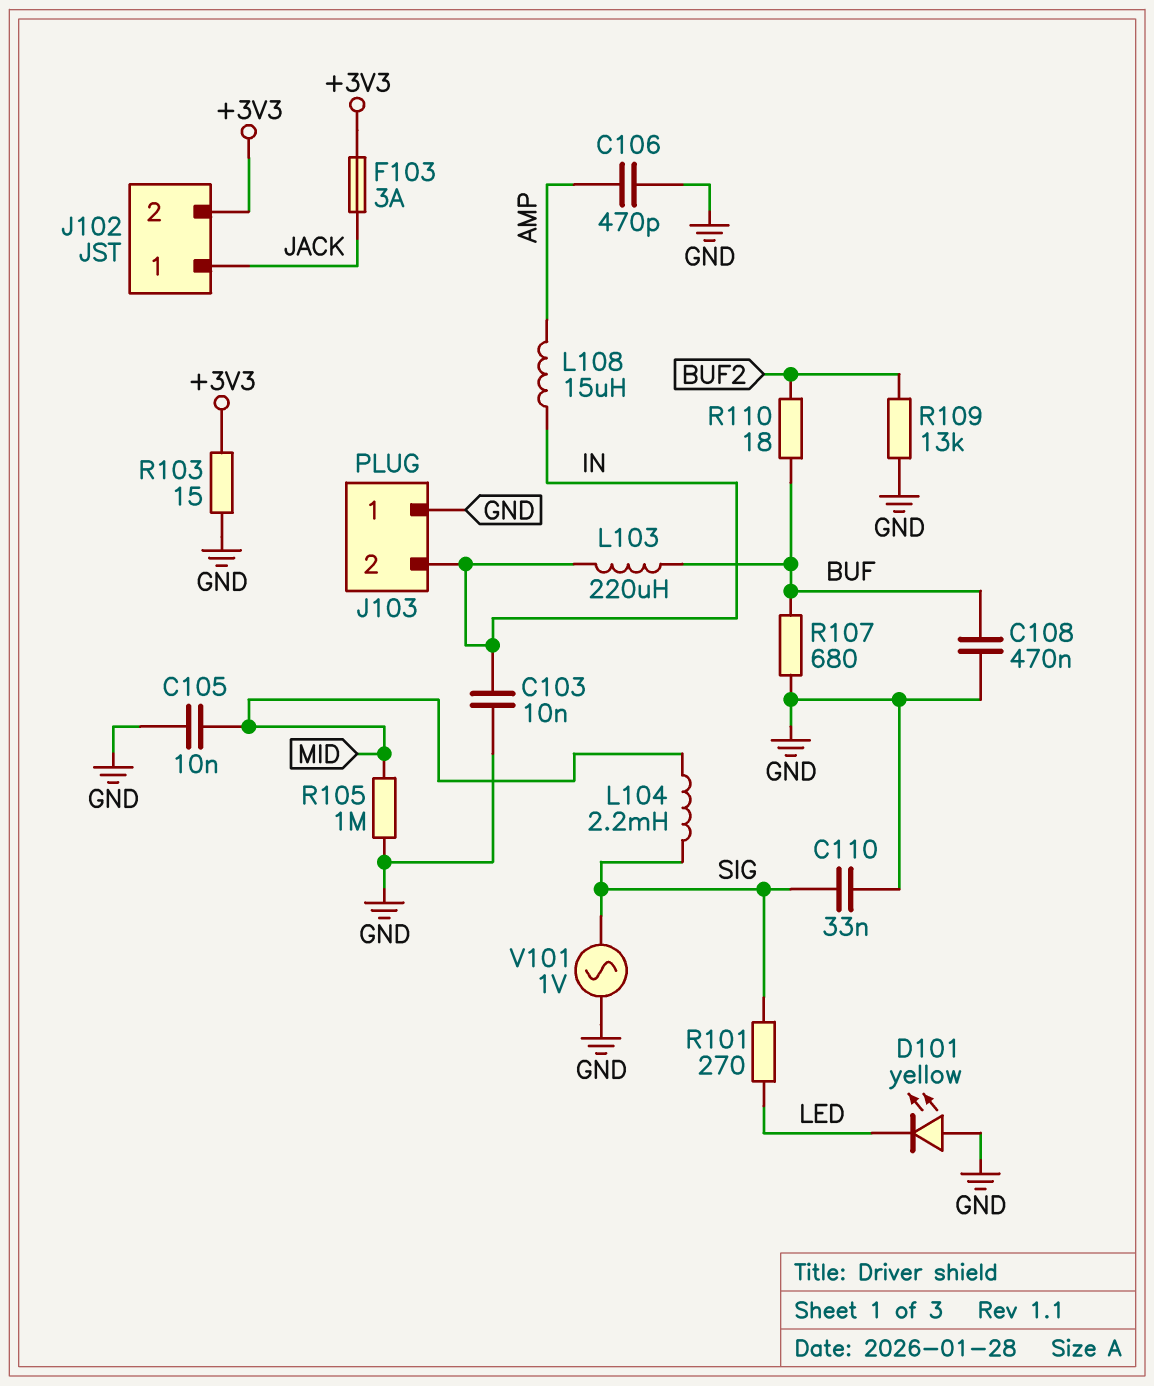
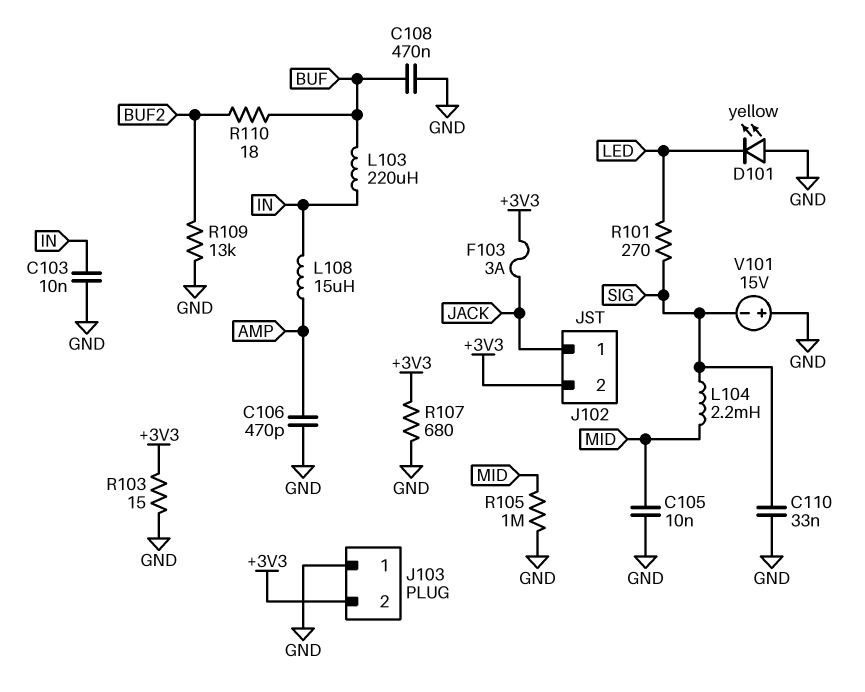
J103 pin 2: IN -> +3V3
R107: 680 (BUF, GND) -> 680 (+3V3, GND)
V101: AC 1V (GND, SIG) -> 15V (plus GND, minus SIG)

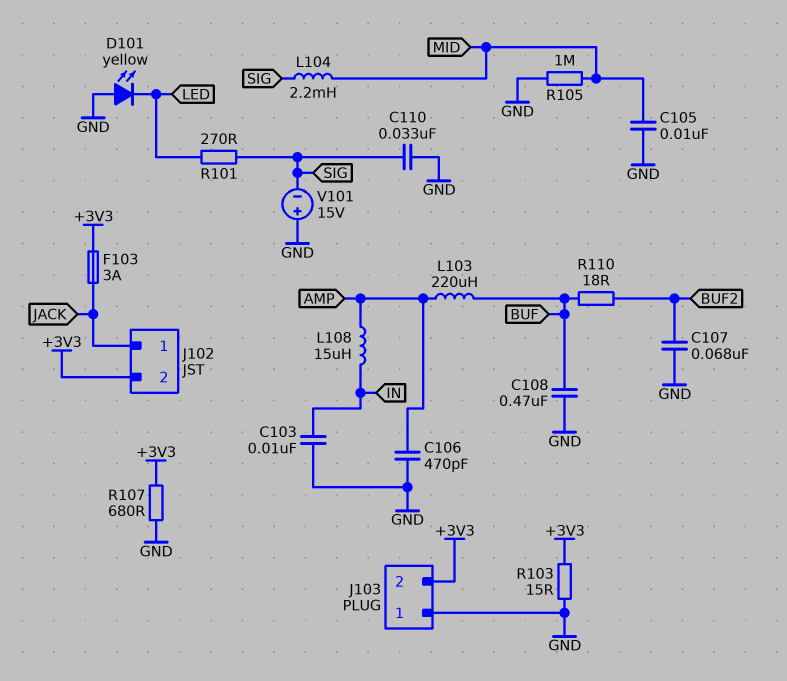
C107: none -> 68nF (BUF2, GND)
L103: 220uH (BUF, IN) -> 220uH (AMP, BUF)
R109: 13k (BUF2, GND) -> none

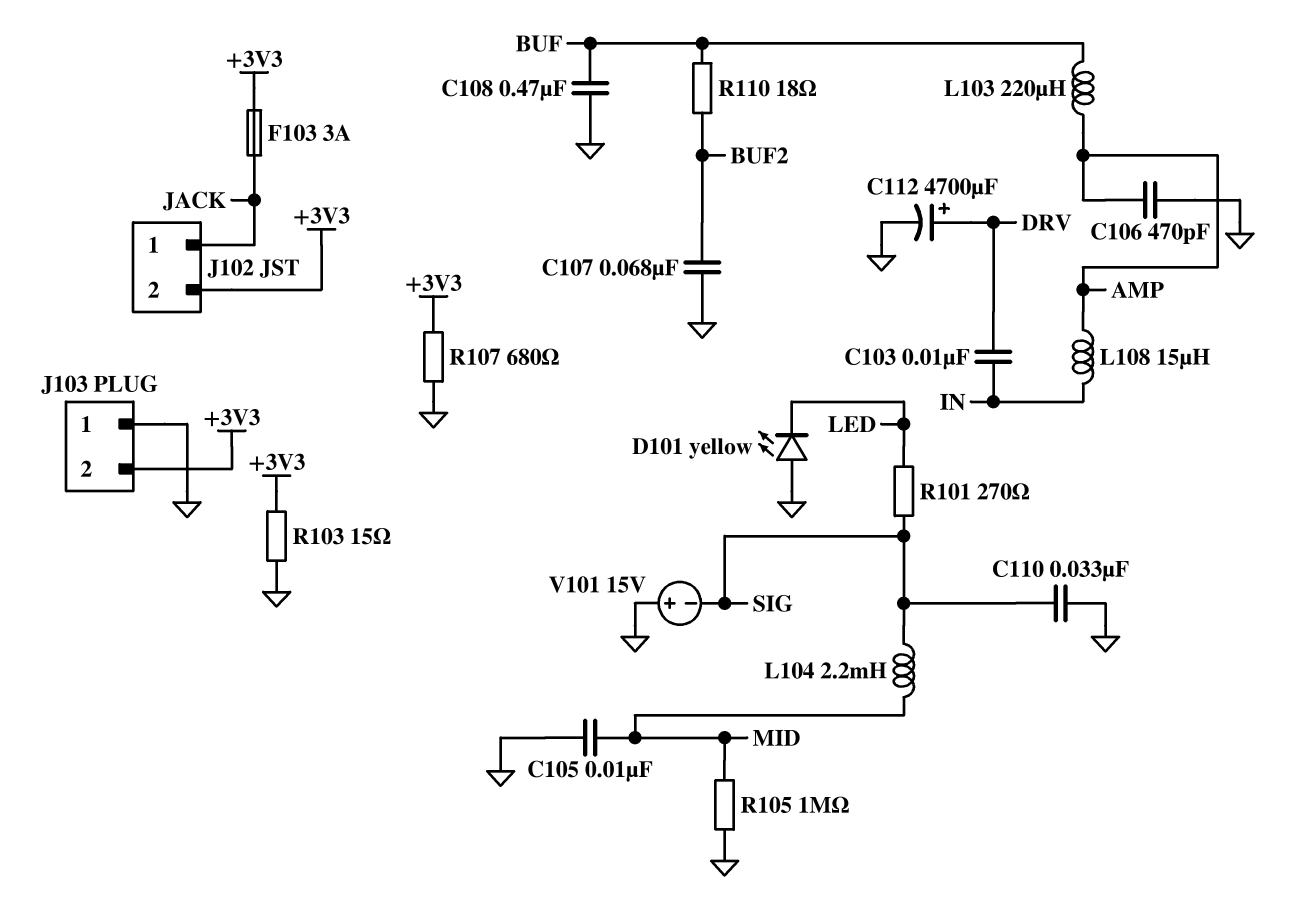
C103: 10nF (GND, IN) -> 10nF (DRV, IN)
C112: none -> 4700uF (plus DRV, minus GND)

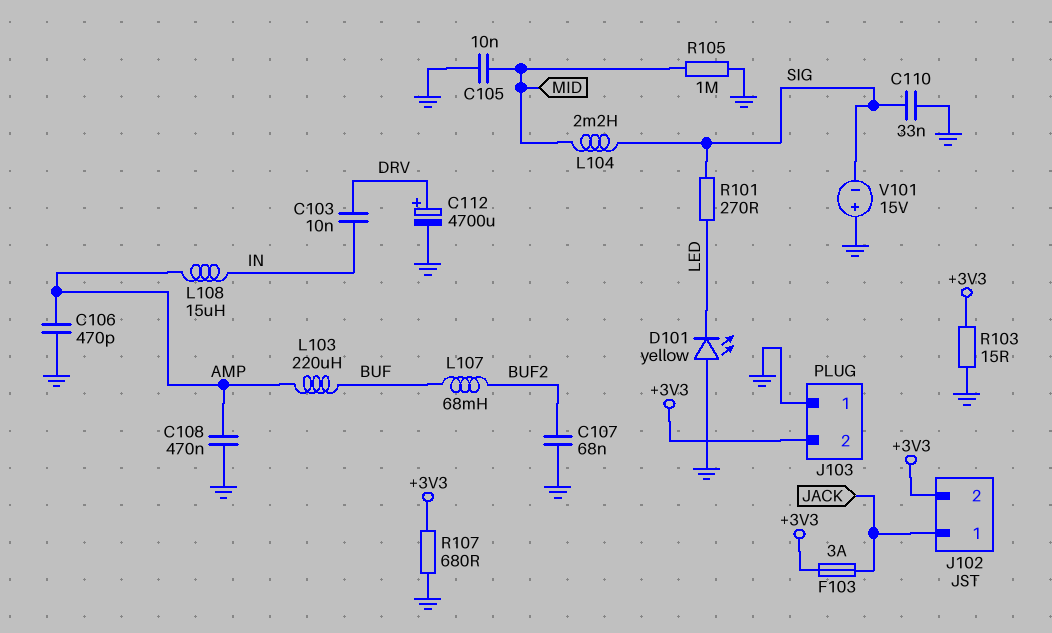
C108: 470nF (BUF, GND) -> 470nF (AMP, GND)
L107: none -> 68mH (BUF, BUF2)
R110: 18 (BUF, BUF2) -> none

